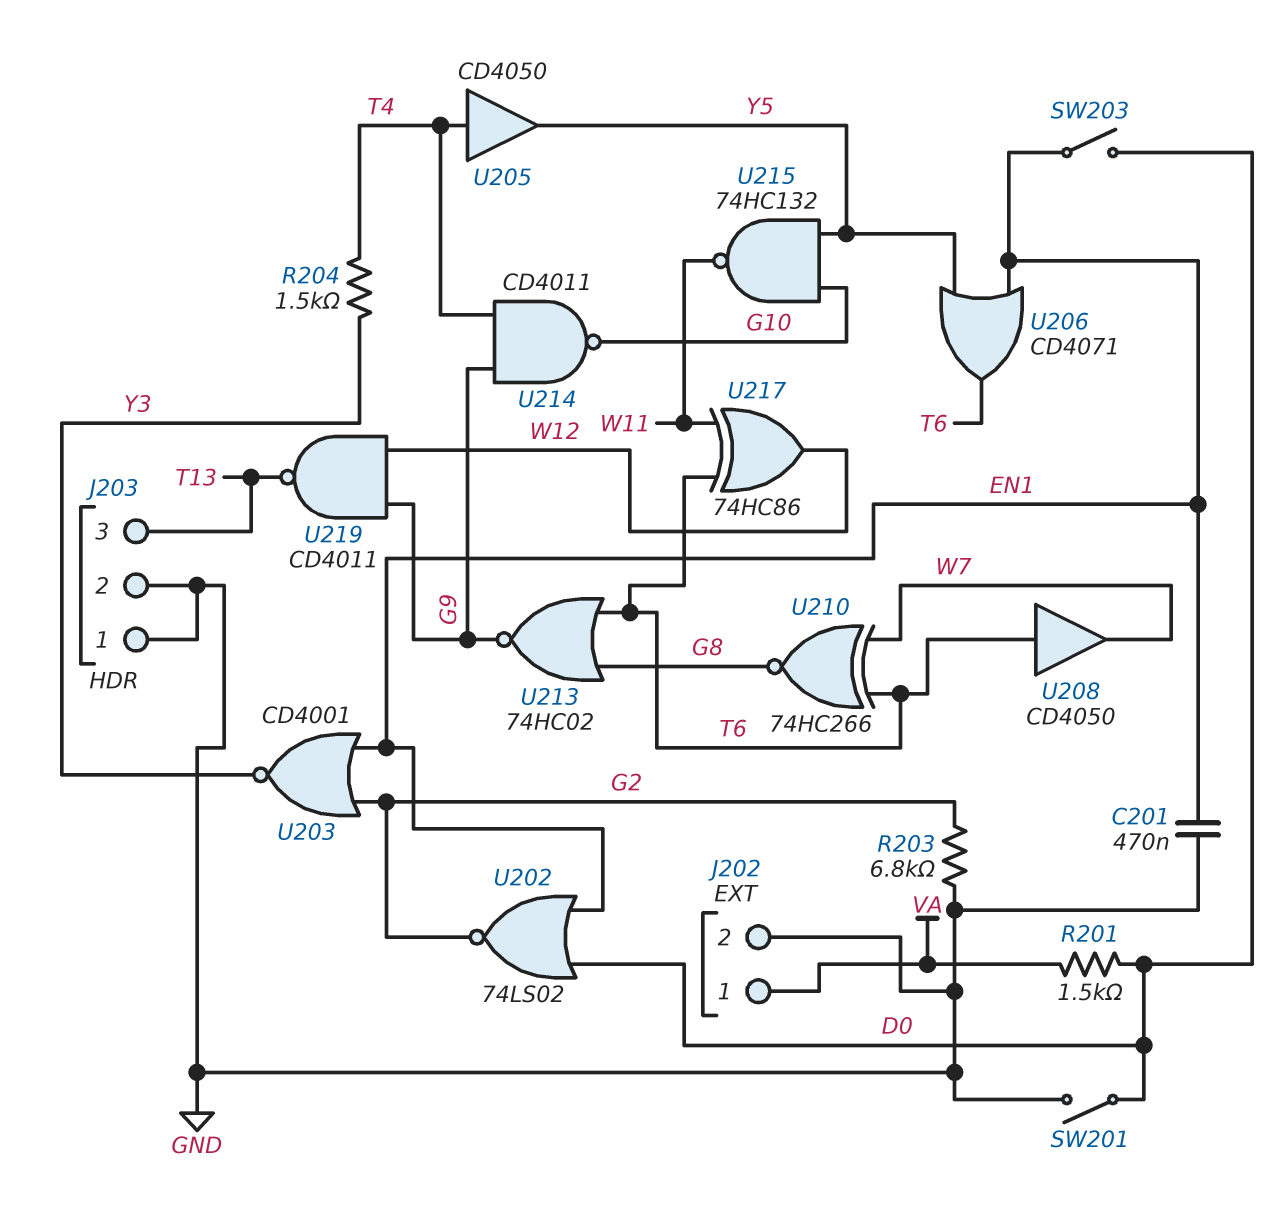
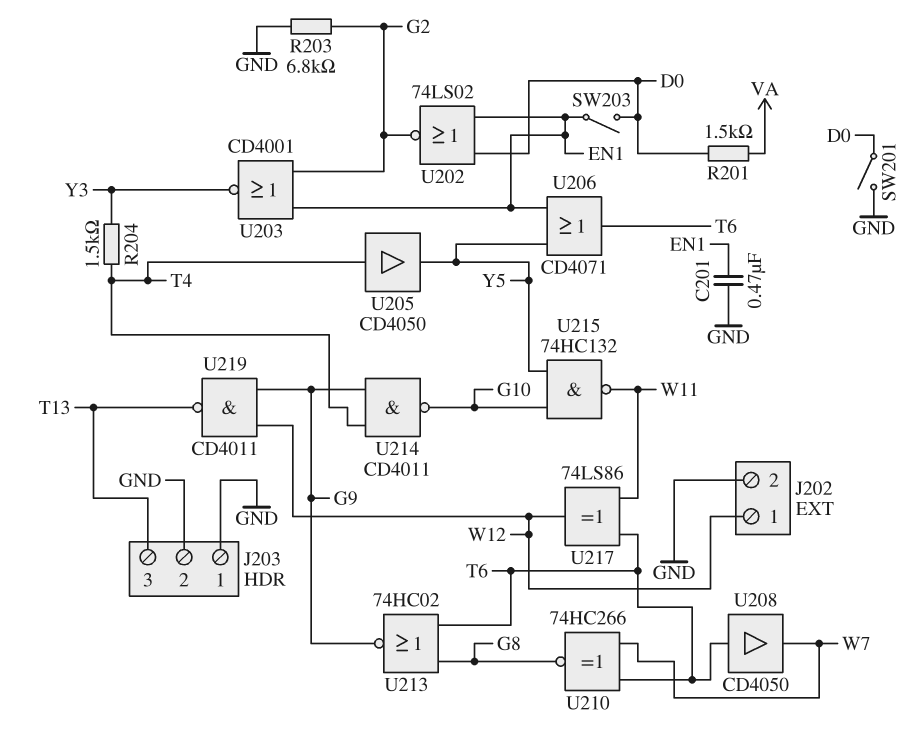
J202 pin 1: VA -> W12
U217: XOR 74HC86 (in T6, in W11, out W12) -> XOR 74LS86 (in T6, in W11, out W12)

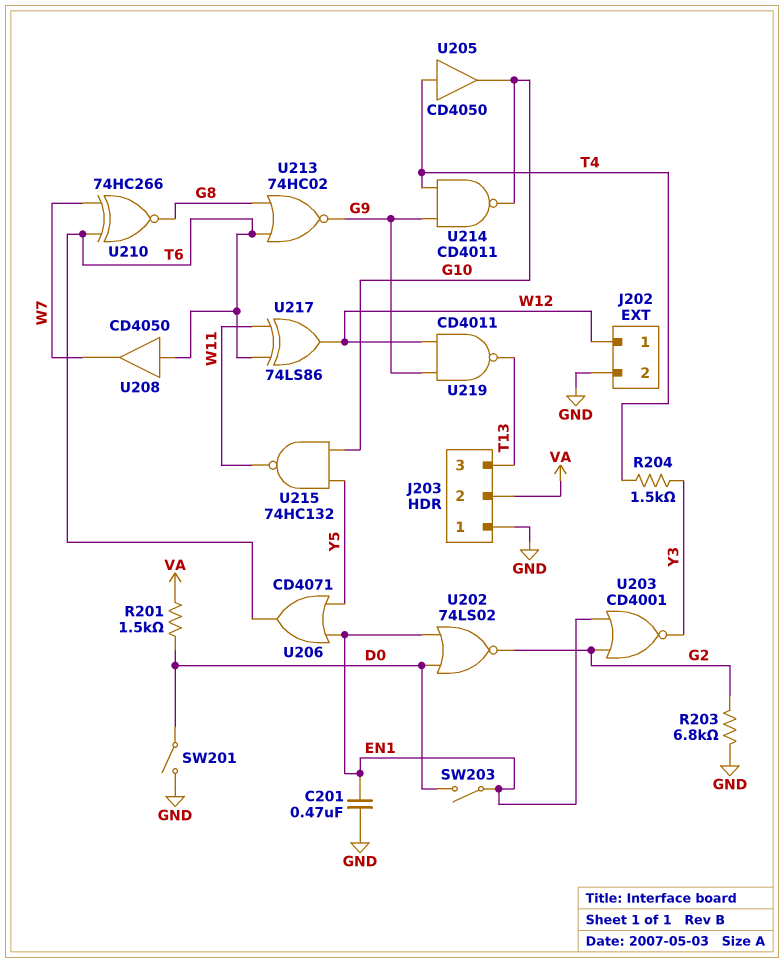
J203 pin 2: GND -> VA
U205: buffer CD4050 (in T4, out Y5) -> buffer CD4050 (in T4, out G10)

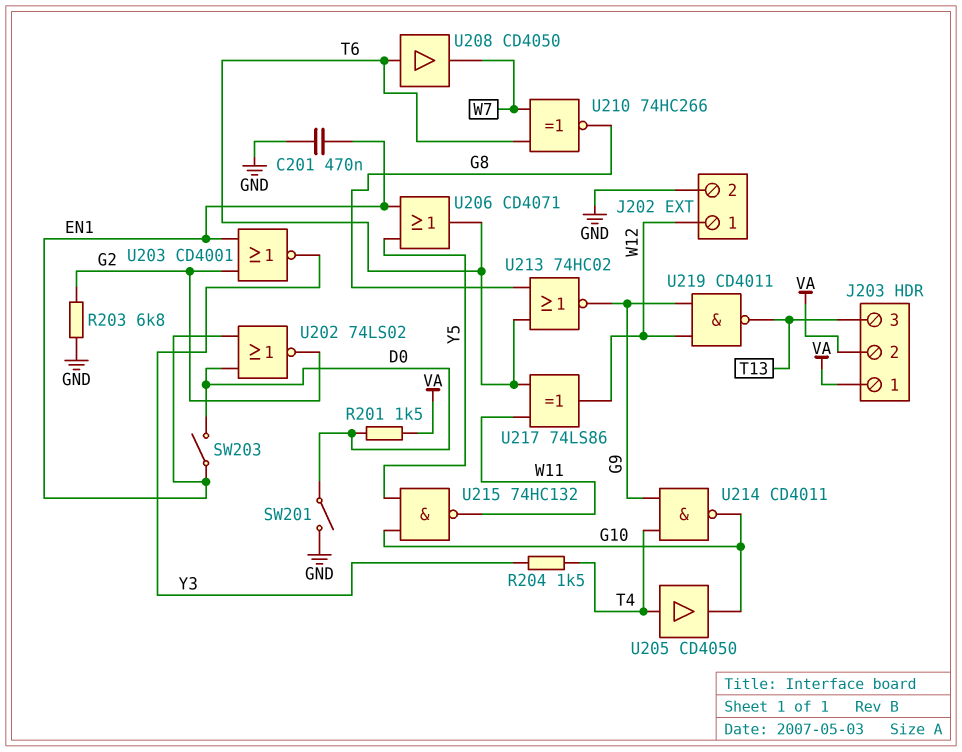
J203 pin 1: GND -> VA

